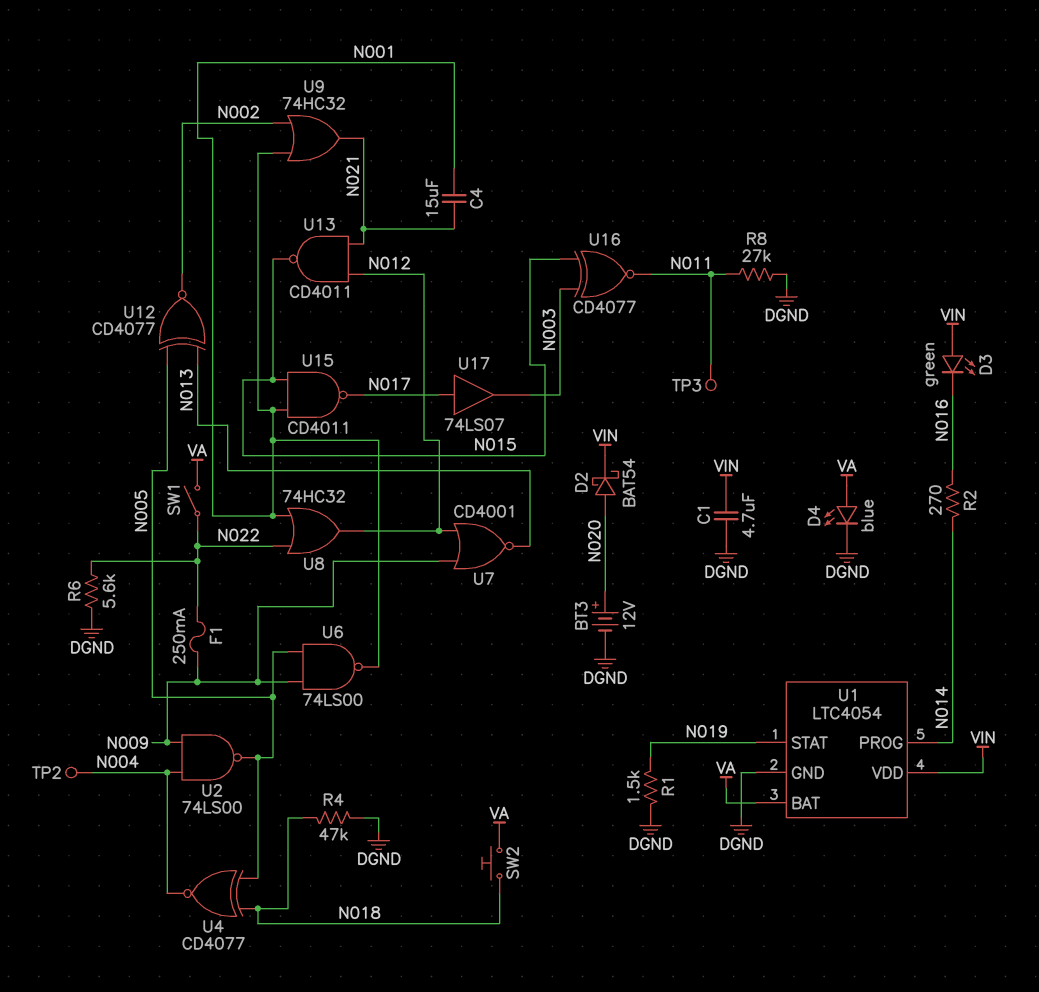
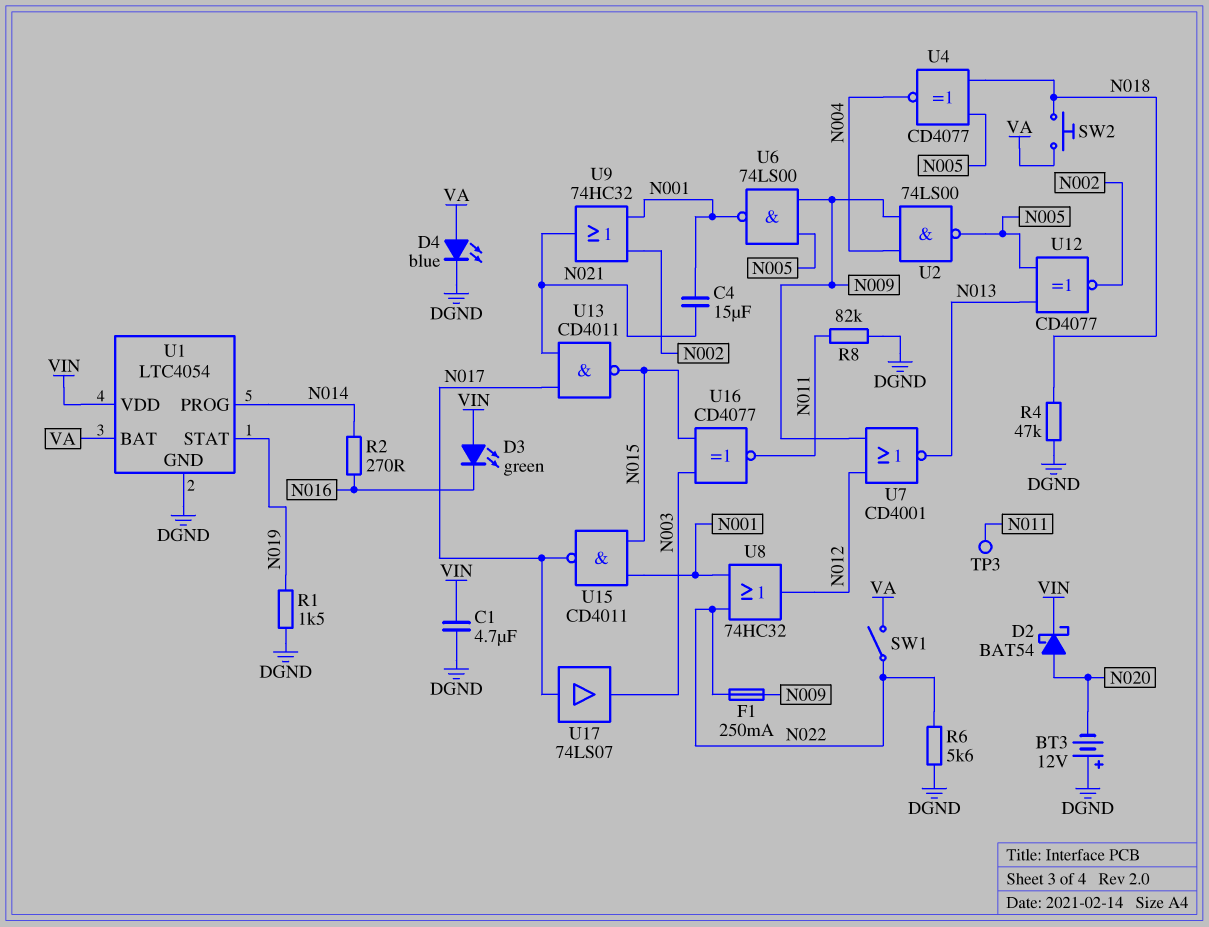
BT3: 12V (plus N020, minus DGND) -> 12V (plus DGND, minus N020)
R8: 27k (DGND, N011) -> 82k (DGND, N011)
TP2: test point (N004) -> none
U13: NAND CD4011 (in N012, in N021, out N015) -> NAND CD4011 (in N017, in N021, out N015)

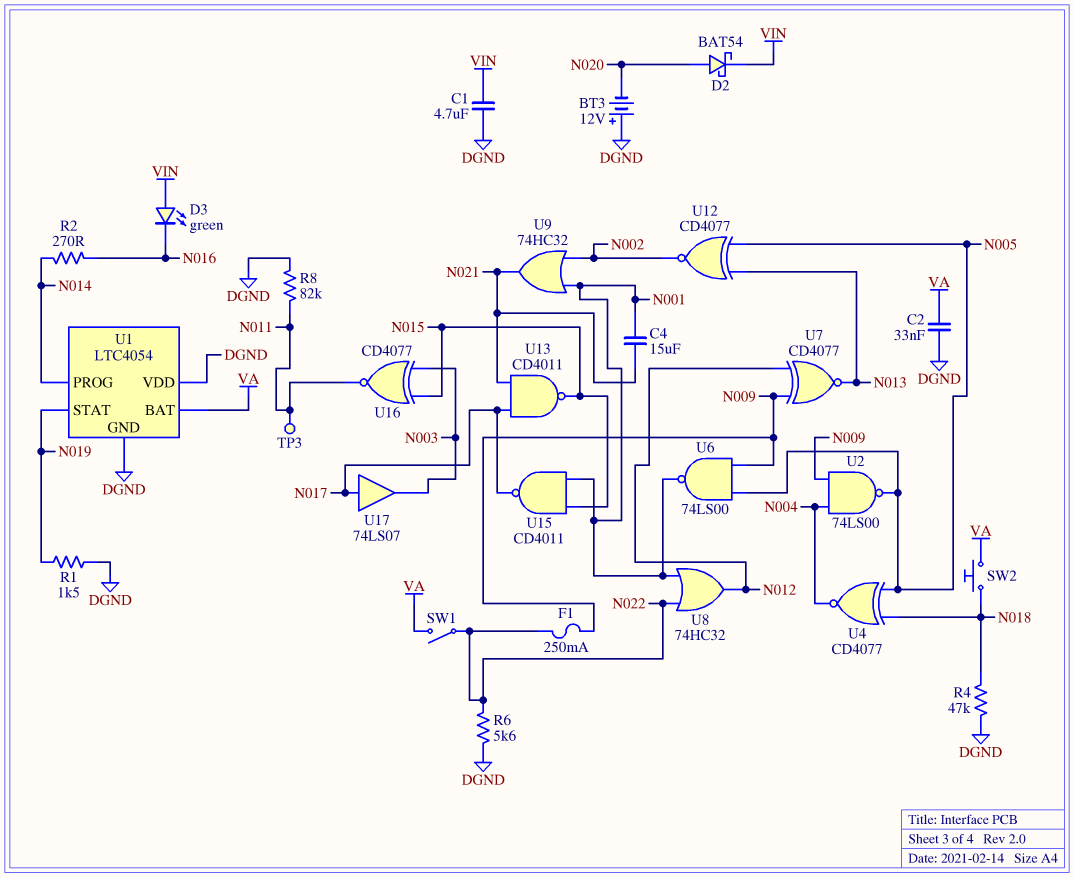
C2: none -> 33nF (DGND, VA)
D4: LED blue (A VA, K DGND) -> none
U1 pin VDD: VIN -> DGND
U7: NOR CD4001 (in N009, in N012, out N013) -> XNOR CD4077 (in N009, in N012, out N013)

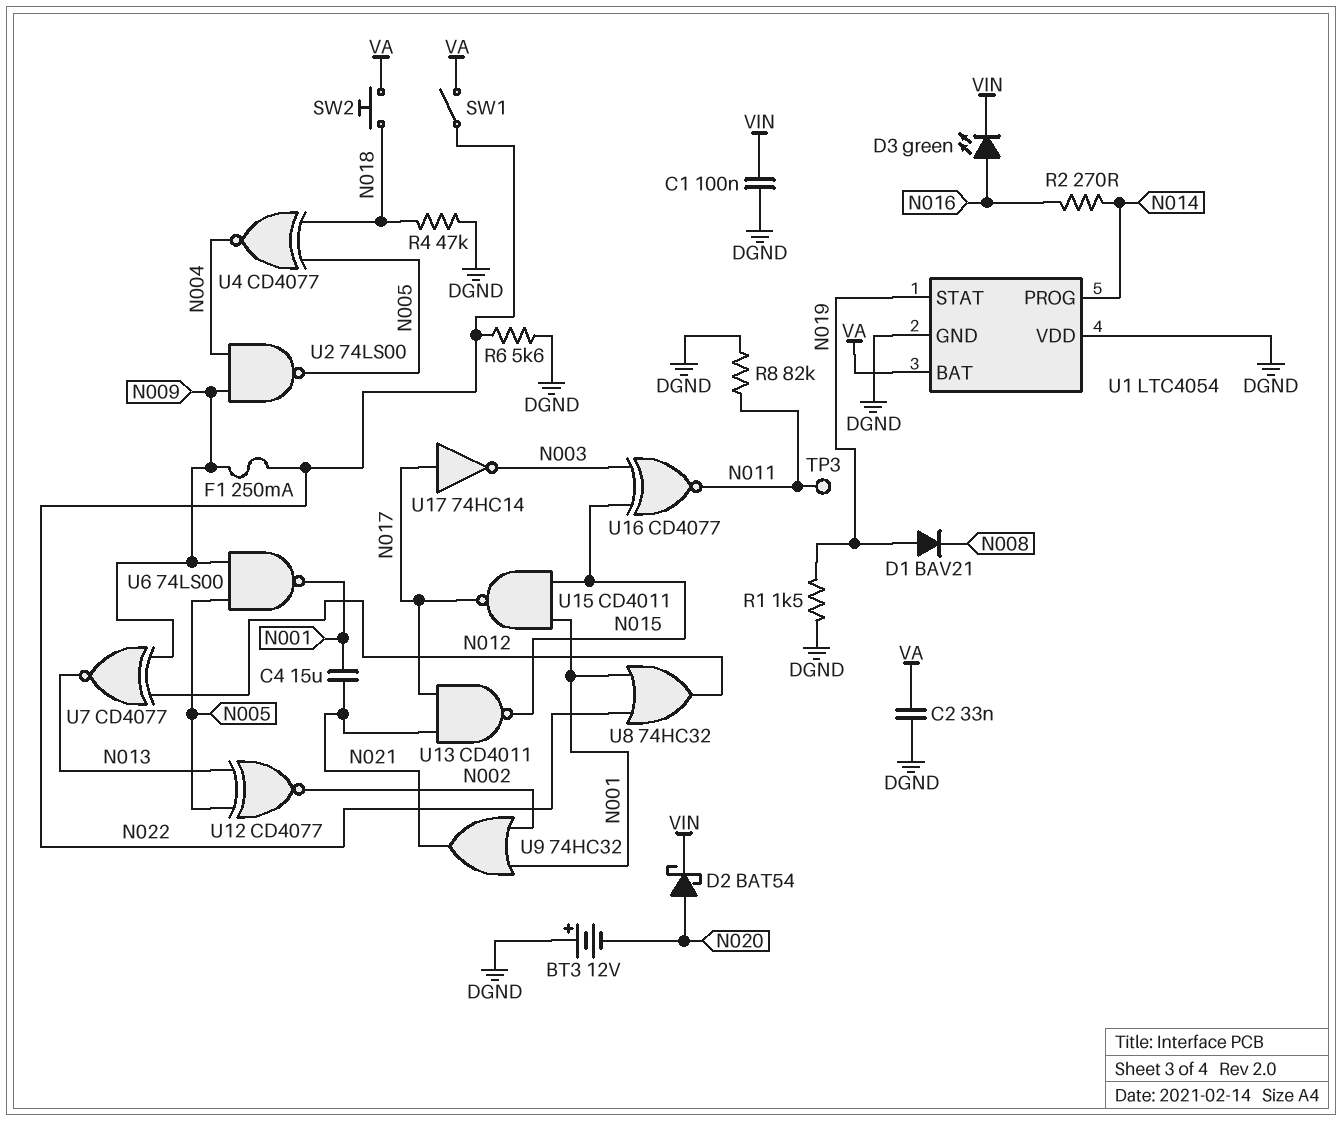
C1: 4.7uF (DGND, VIN) -> 100nF (DGND, VIN)
D1: none -> diode BAV21 (A N019, K N008)
D3: LED green (A VIN, K N016) -> LED green (A N016, K VIN)
U17: buffer 74LS07 (in N017, out N003) -> NOT 74HC14 (in N017, out N003)

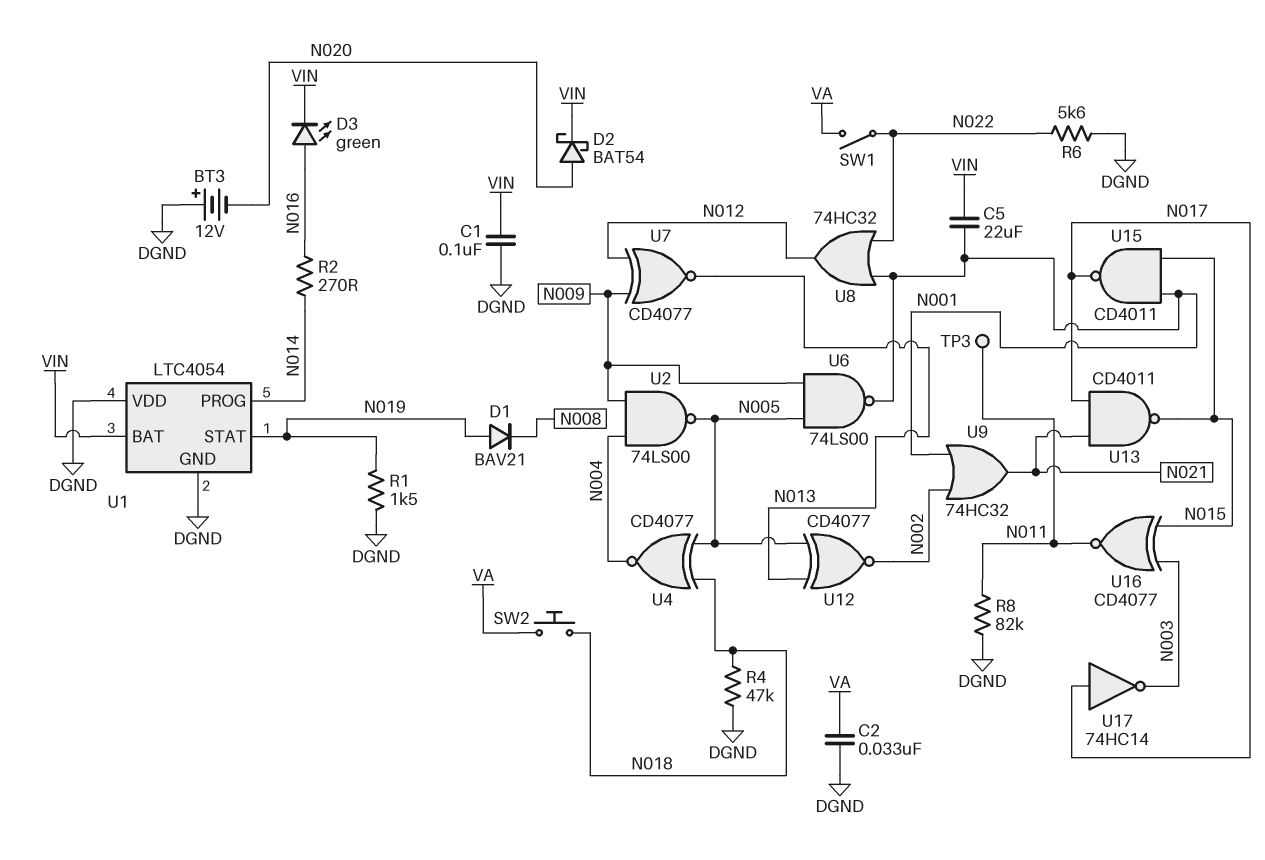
C4: 15uF (N001, N021) -> none
C5: none -> 22uF (N001, VIN)
F1: 250mA (N009, N022) -> none
U1 pin BAT: VA -> VIN

